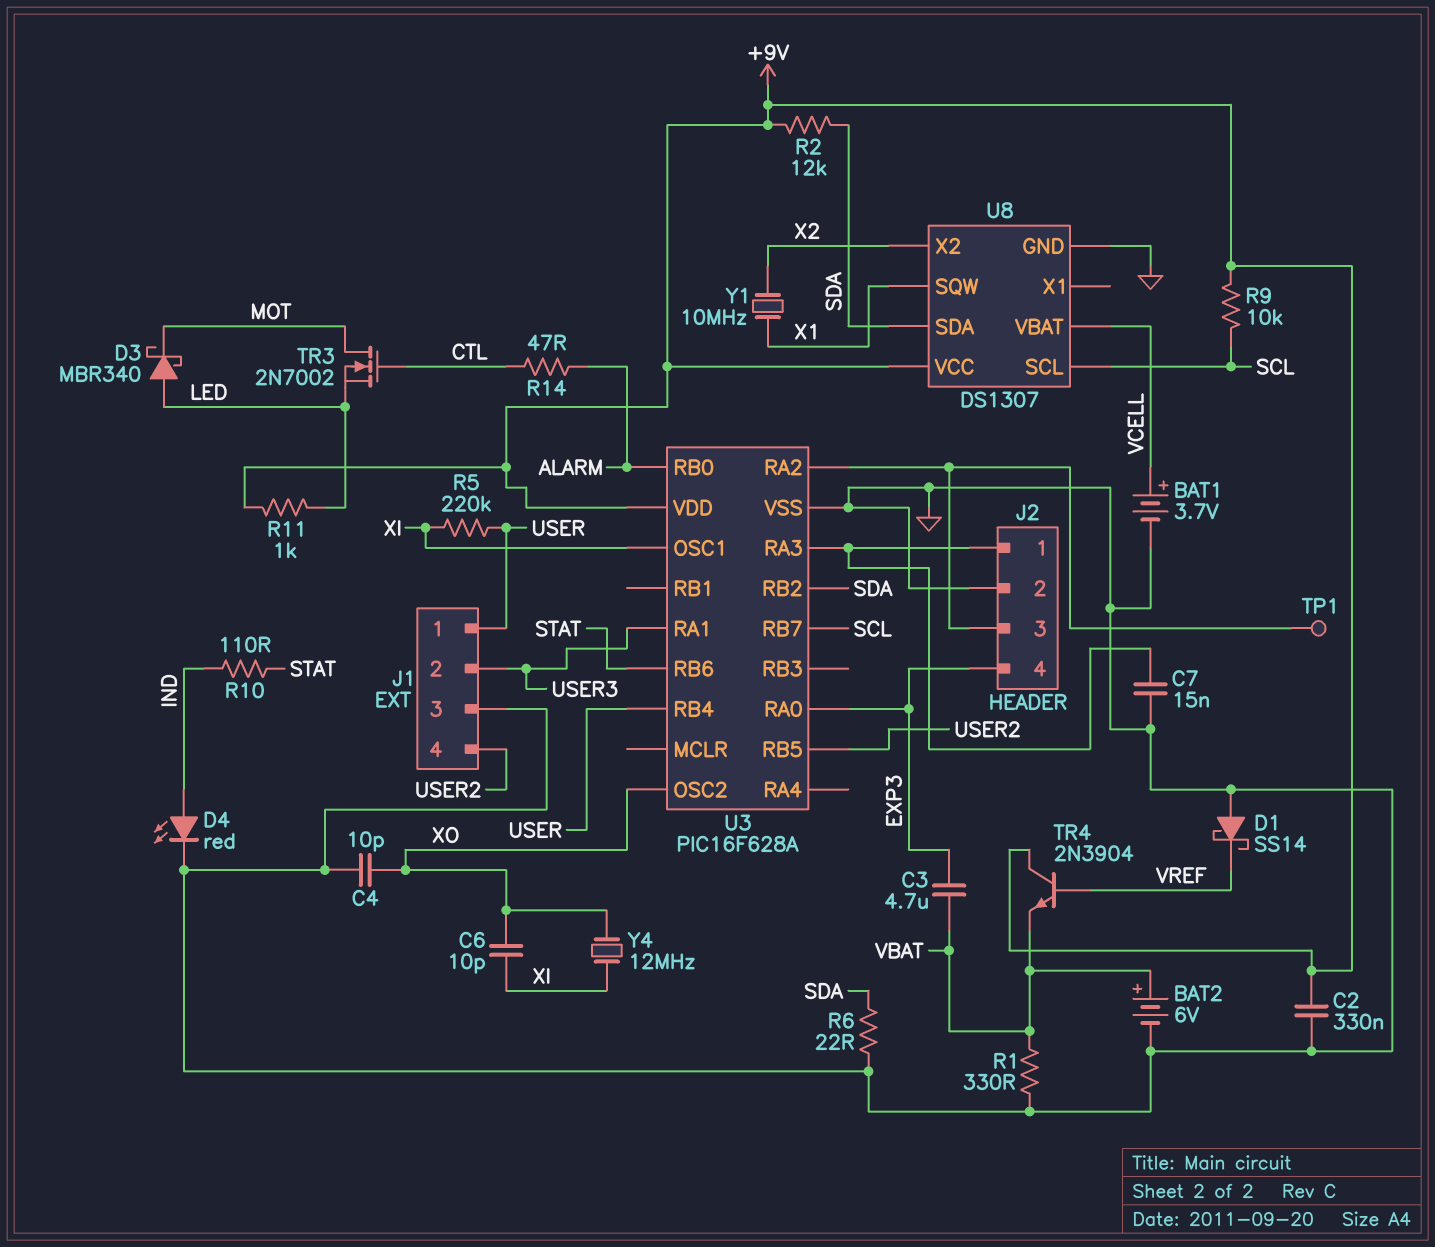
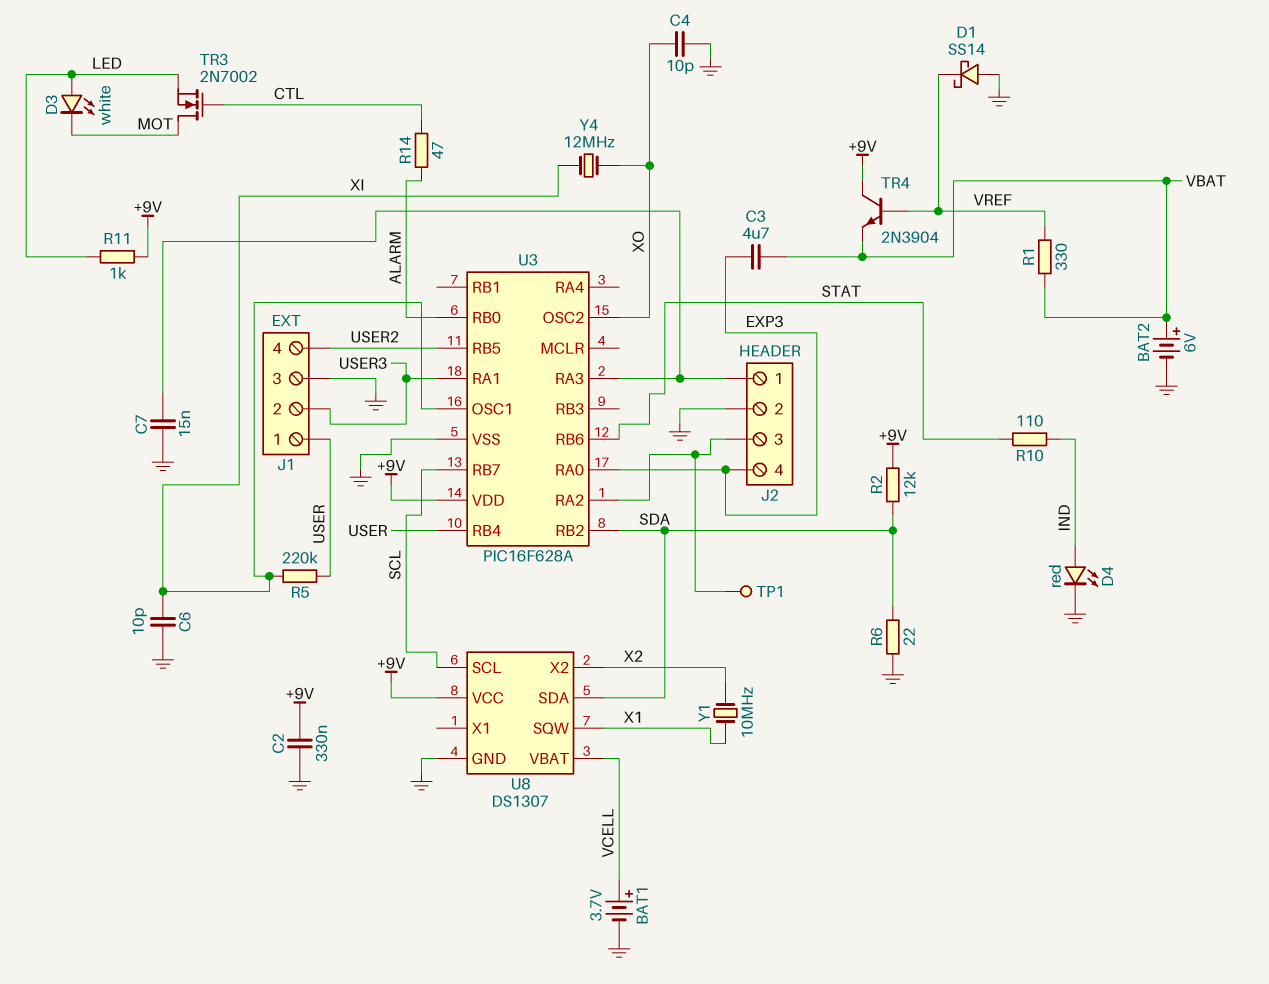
C6: 10pF (XI, XO) -> 10pF (GND, XI)
D3: schottky MBR340 (A LED, K MOT) -> LED white (A LED, K MOT)
R1: 330 (GND, VBAT) -> 330 (VBAT, VREF)
R9: 10k (+9V, SCL) -> none

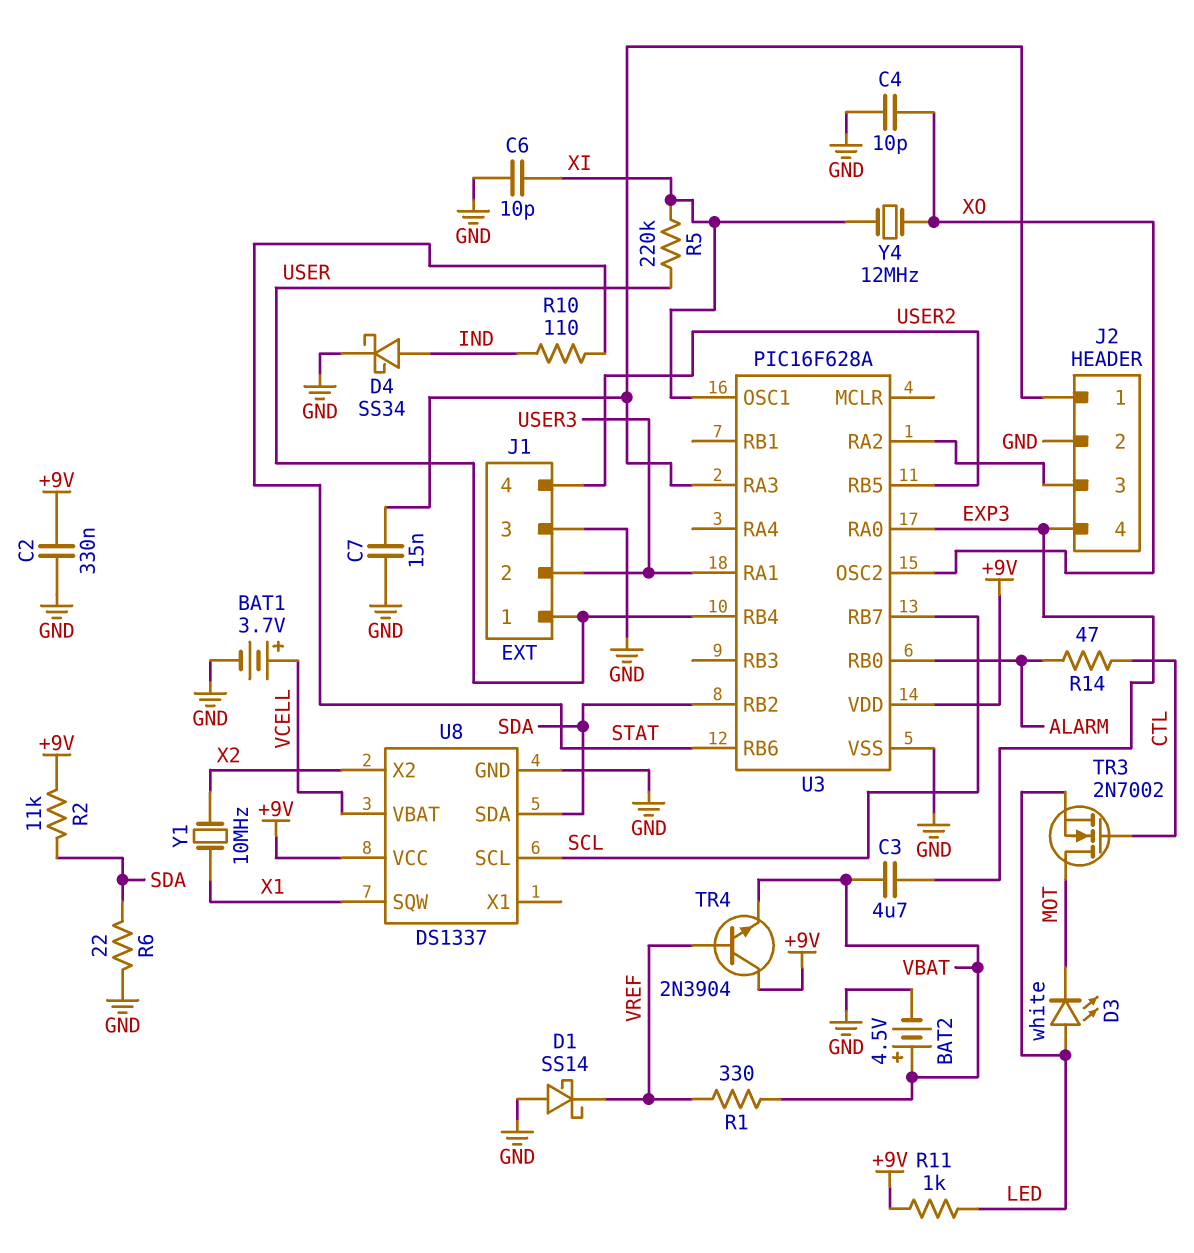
BAT2: 6V (plus VBAT, minus GND) -> 4.5V (plus VBAT, minus GND)
D4: LED red (A IND, K GND) -> schottky SS34 (A IND, K GND)
R2: 12k (+9V, SDA) -> 11k (+9V, SDA)
TP1: test point (J2/3) -> none
U8: DS1307 -> DS1337

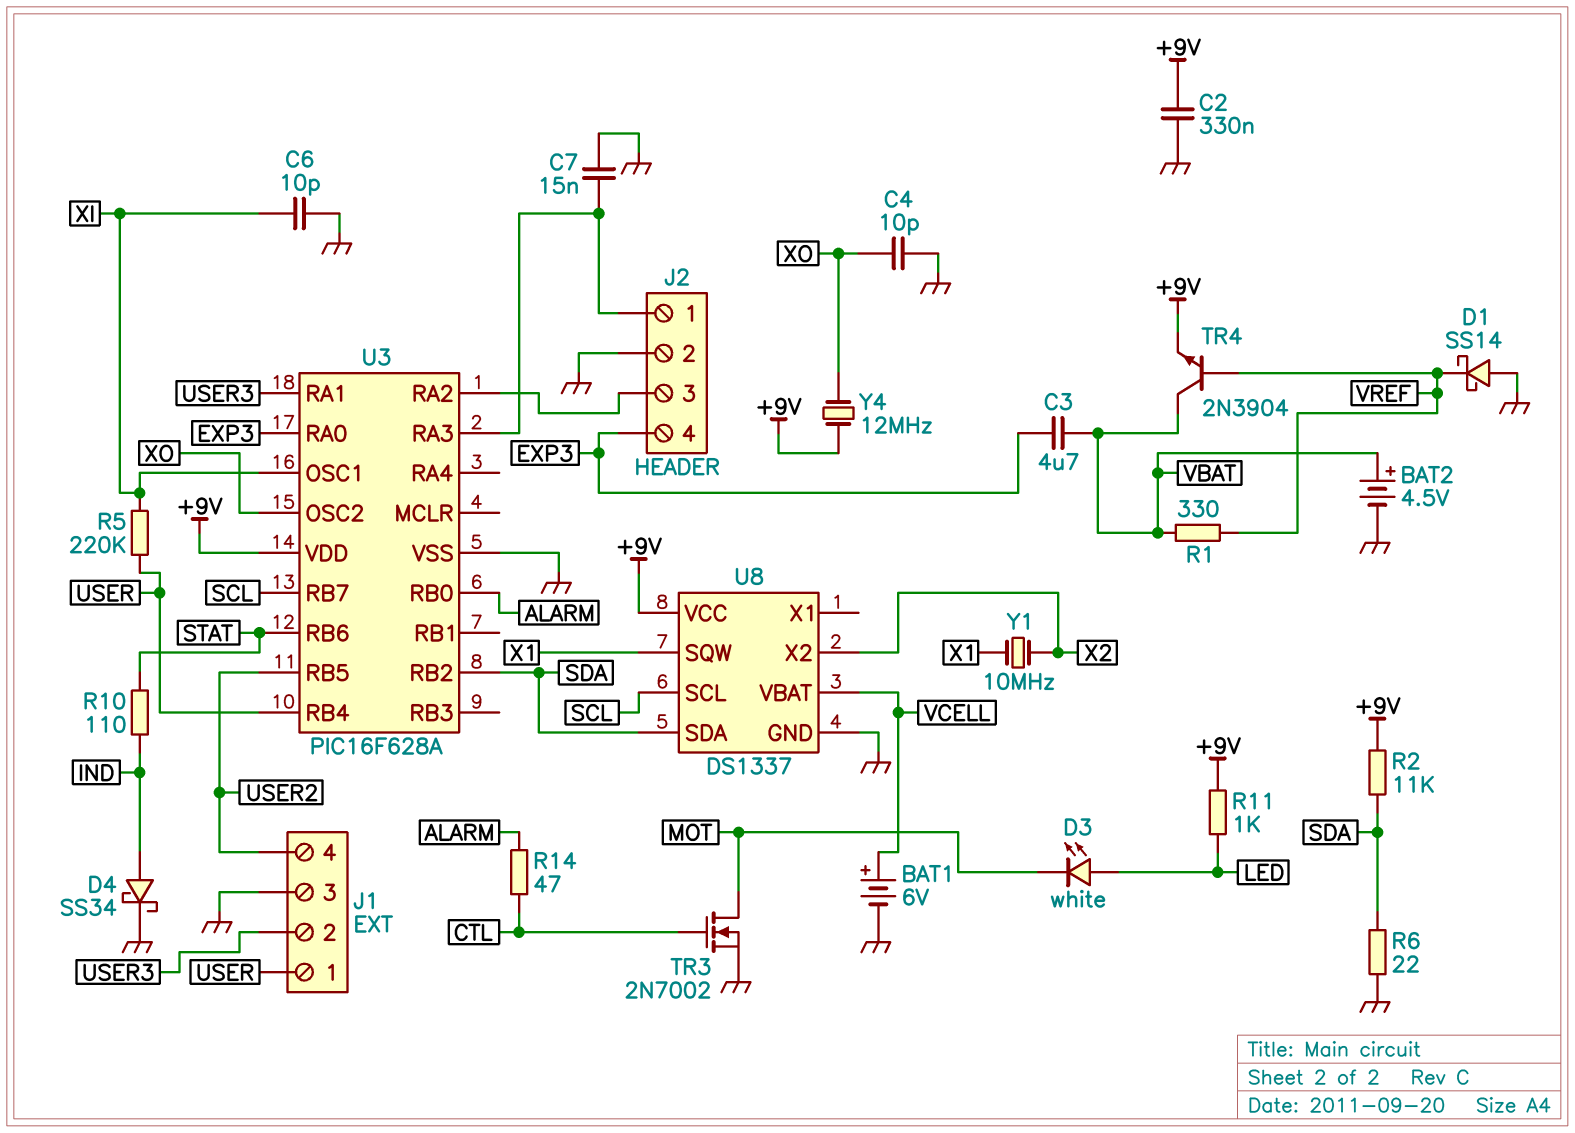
BAT1: 3.7V (plus VCELL, minus GND) -> 6V (plus VCELL, minus GND)
TR3: NMOS 2N7002 (G CTL, D MOT, S LED) -> NMOS 2N7002 (G CTL, D MOT, S GND)
TR4: NPN 2N3904 (B VREF, C +9V, E VBAT) -> NPN 2N3904 (B VREF, C VBAT, E +9V)
Y4: 12MHz (XI, XO) -> 12MHz (+9V, XO)

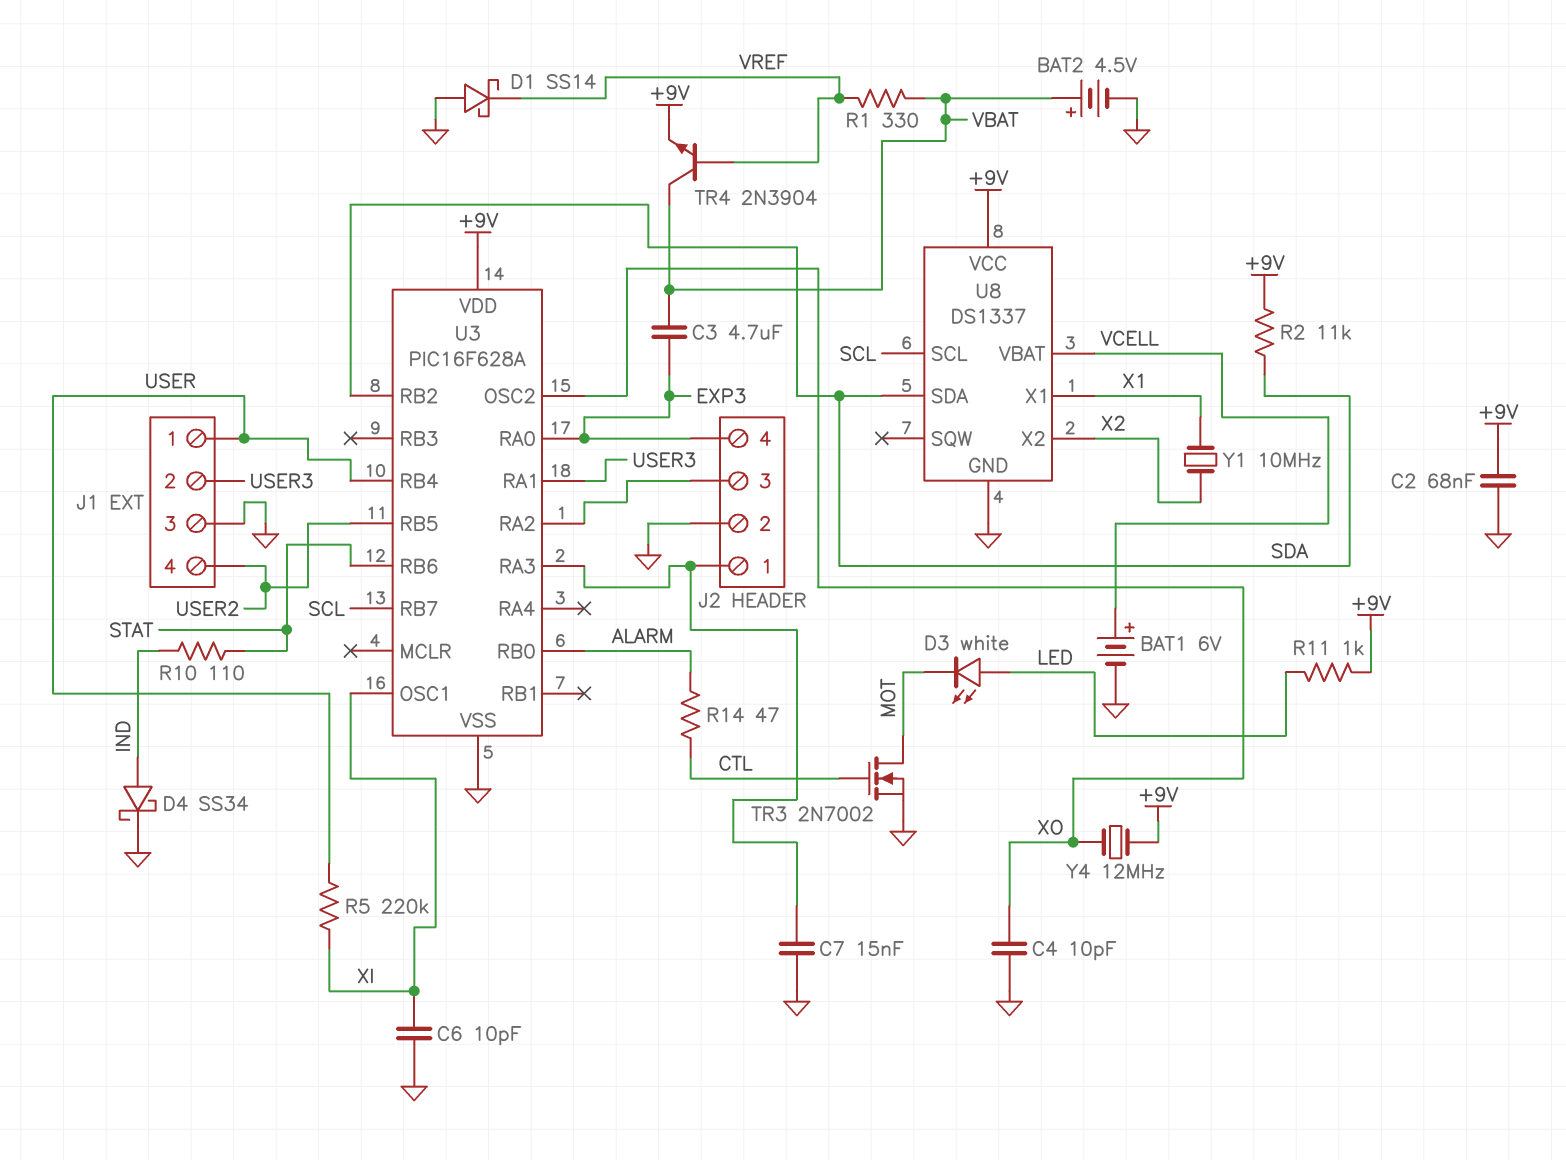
C2: 330nF (+9V, GND) -> 68nF (+9V, GND)
R6: 22 (GND, SDA) -> none
U8 pin SQW: X1 -> none
U8 pin X1: none -> X1

